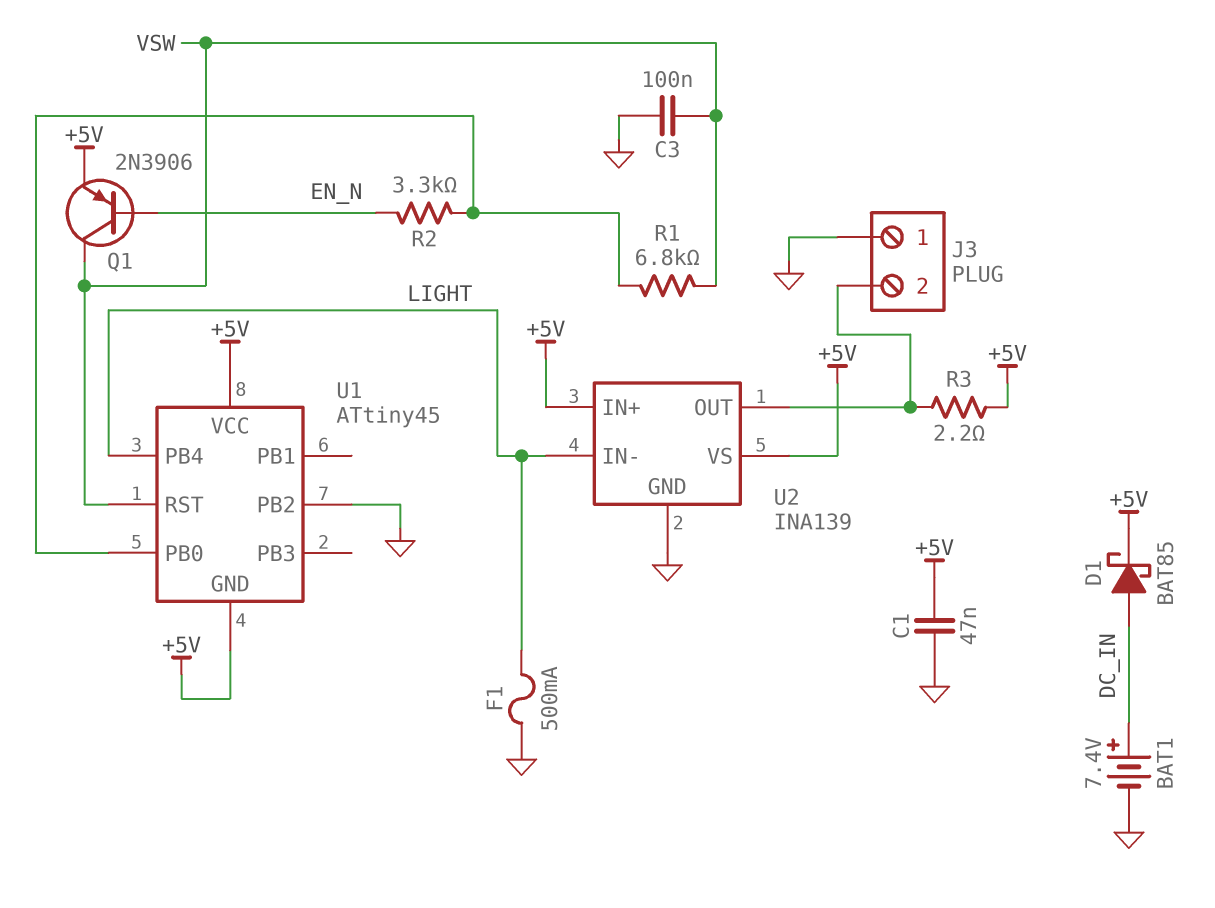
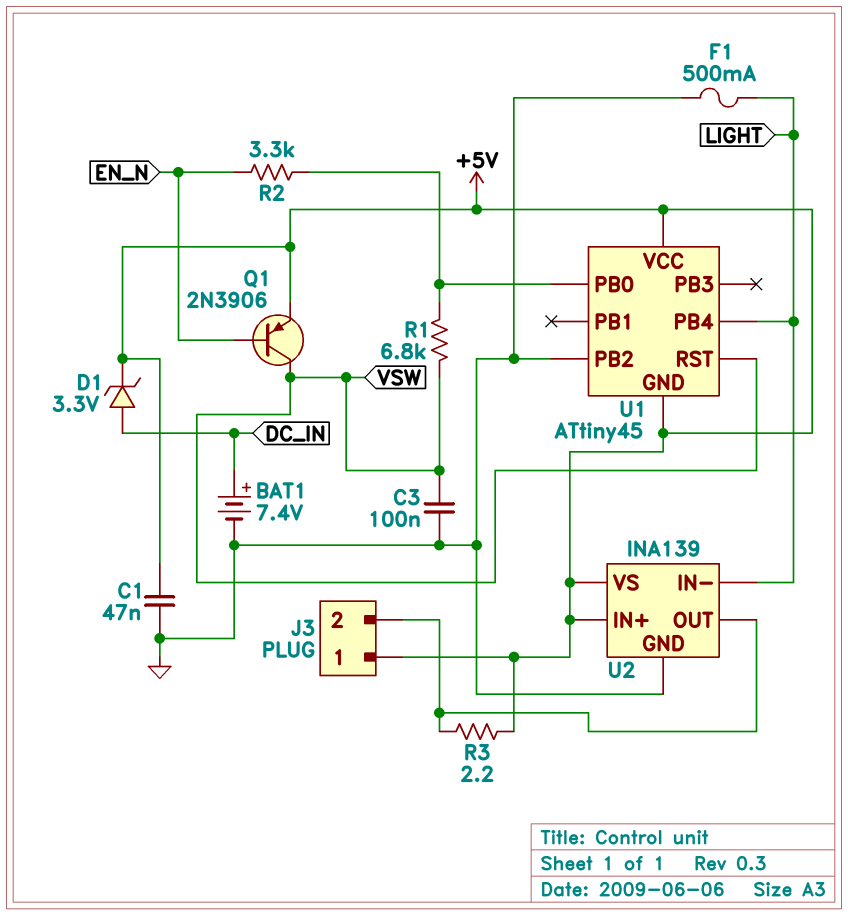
D1: schottky BAT85 (A DC_IN, K +5V) -> zener 3.3V (A DC_IN, K +5V)
J3 pin 1: GND -> +5V

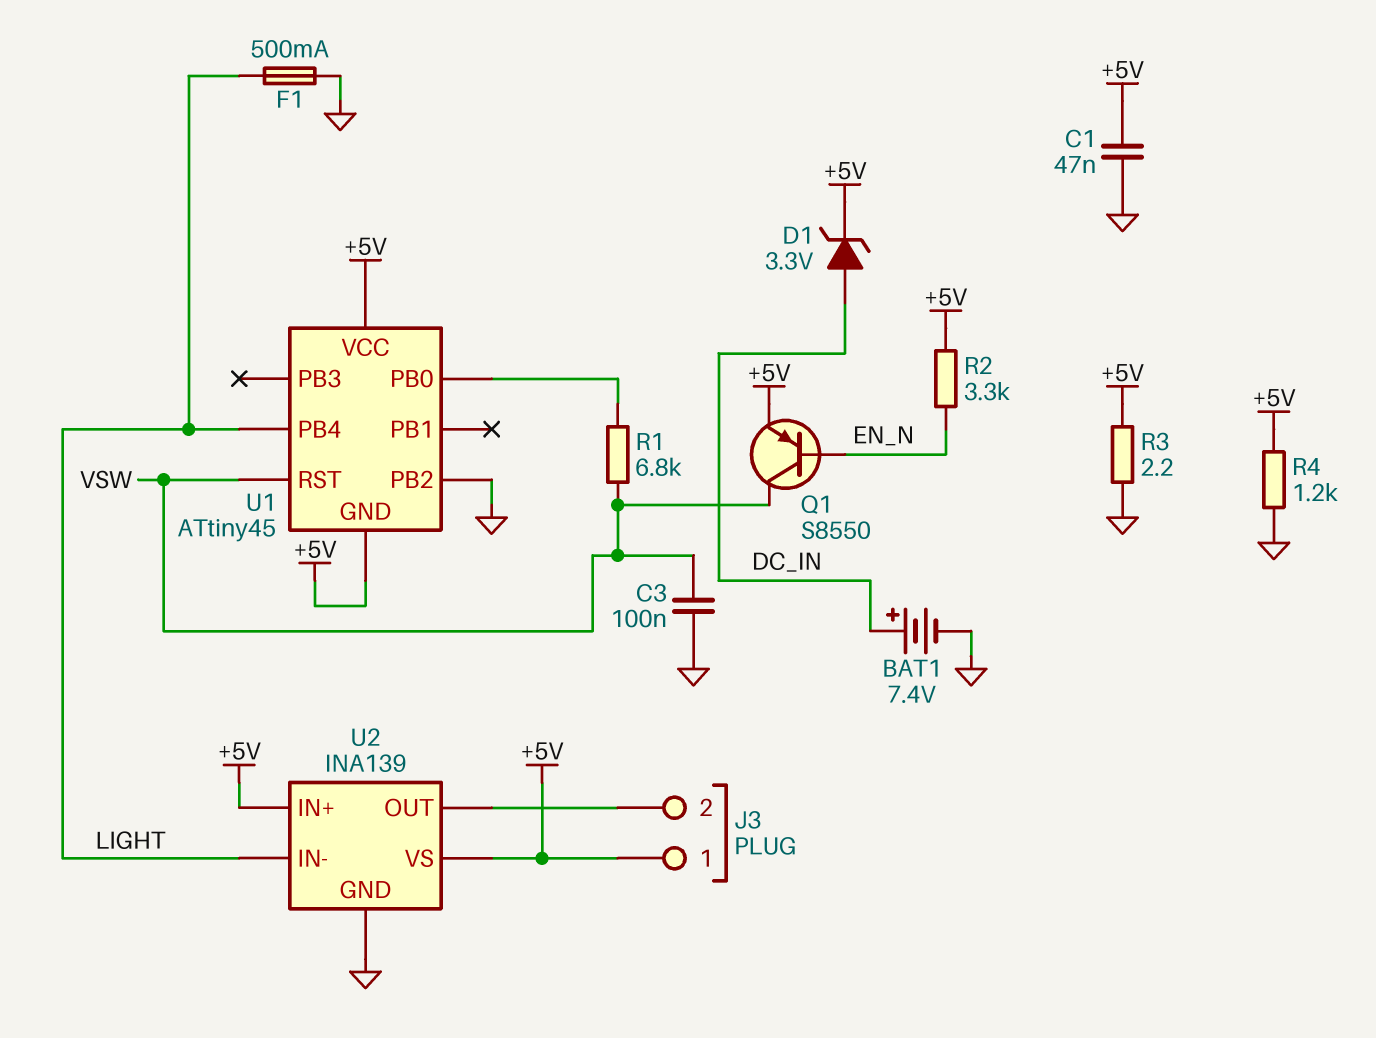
Q1: PNP 2N3906 (B EN_N, C VSW, E +5V) -> PNP S8550 (B EN_N, C VSW, E +5V)
R2: 3.3k (EN_N, U1/PB0) -> 3.3k (+5V, EN_N)
R3: 2.2 (+5V, J3/2) -> 2.2 (+5V, GND)
R4: none -> 1.2k (+5V, GND)

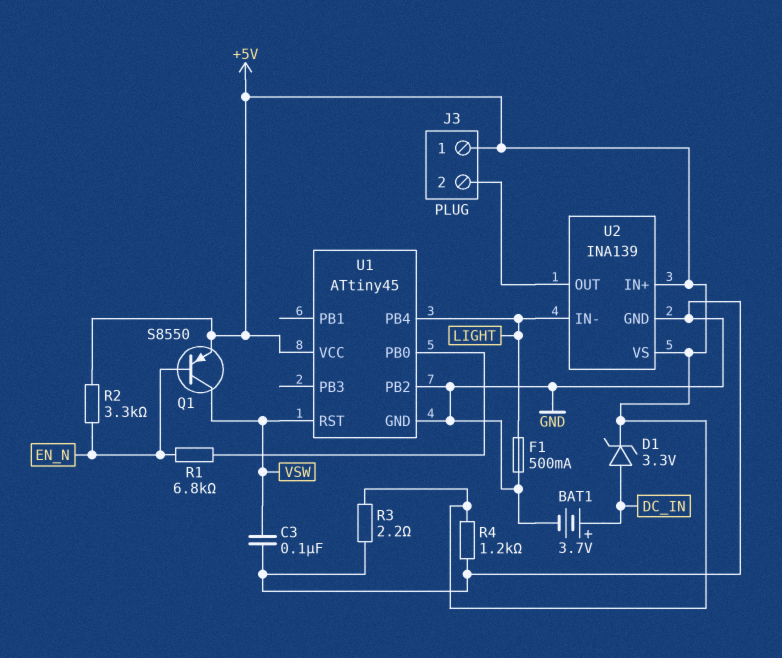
BAT1: 7.4V (plus DC_IN, minus GND) -> 3.7V (plus DC_IN, minus GND)
C1: 47nF (+5V, GND) -> none
R1: 6.8k (U1/PB0, VSW) -> 6.8k (EN_N, U1/PB0)
U1 pin GND: +5V -> GND

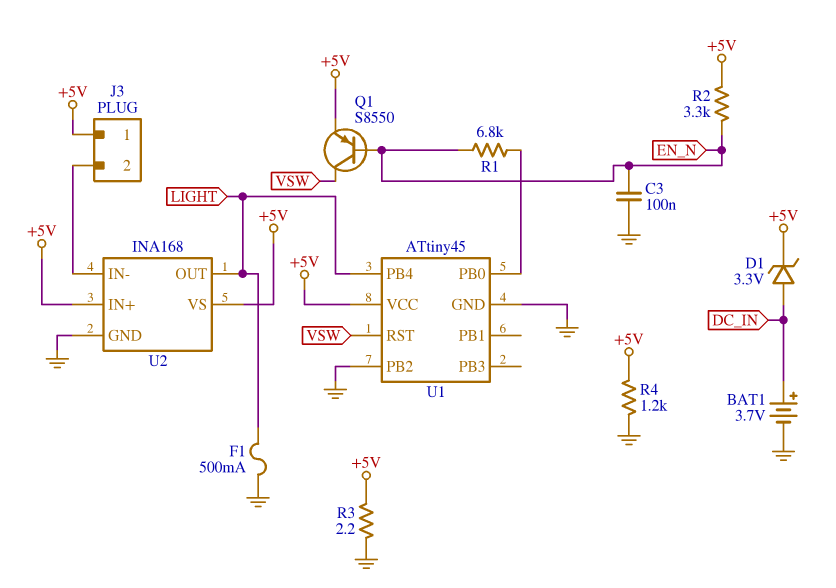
C3: 100nF (GND, VSW) -> 100nF (EN_N, GND)
U2: INA139 -> INA168
U2 pin IN-: LIGHT -> J3/2
U2 pin OUT: J3/2 -> LIGHT

